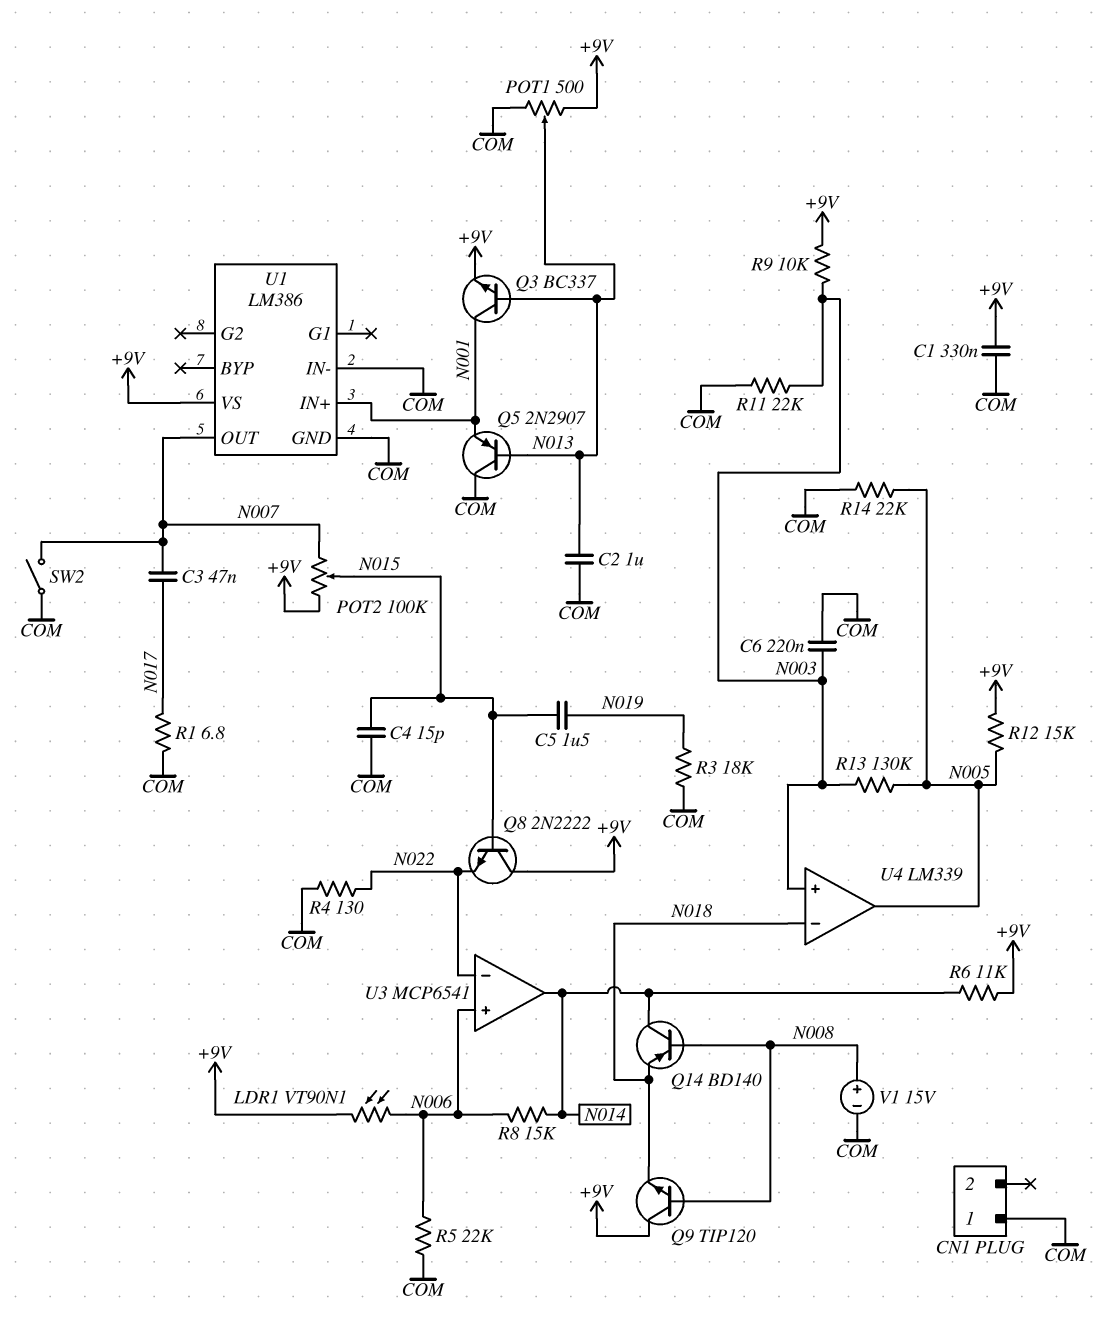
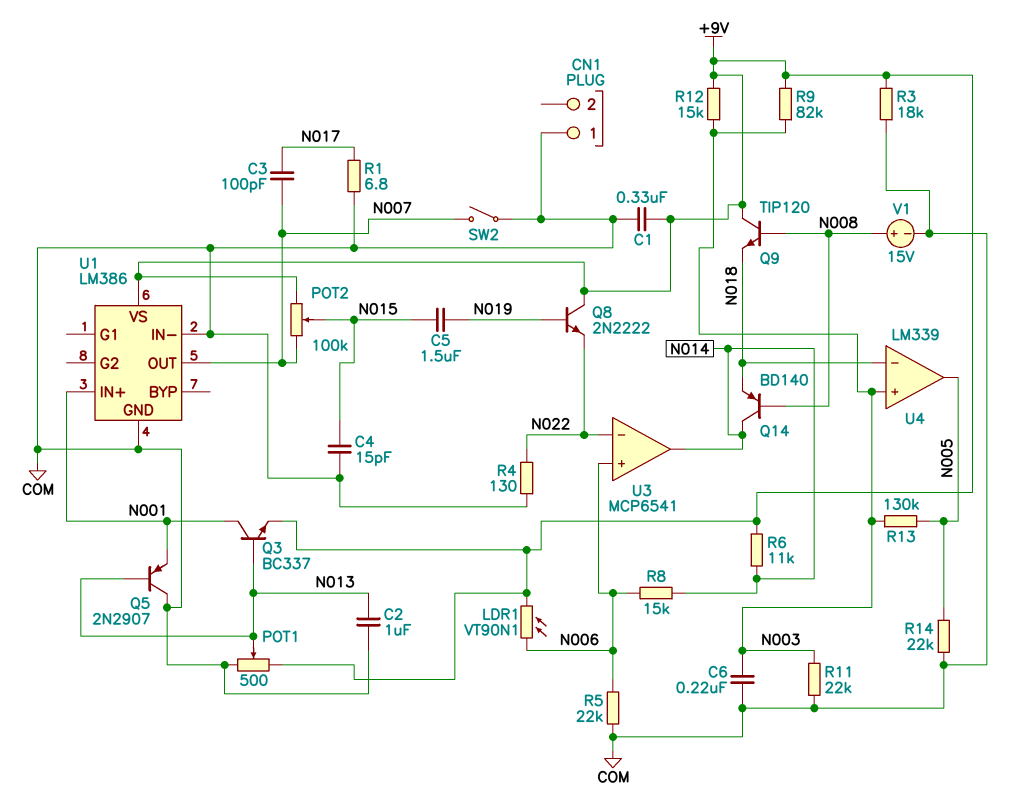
C3: 47nF (N007, N017) -> 100pF (N007, N017)
Q8: NPN 2N2222 (B N015, C +9V, E N022) -> NPN 2N2222 (B N019, C +9V, E N022)
R3: 18k (COM, N019) -> 18k (+9V, COM)
R9: 10k (+9V, N003) -> 82k (+9V, N003)
R12: 15k (+9V, N005) -> 15k (+9V, N003)

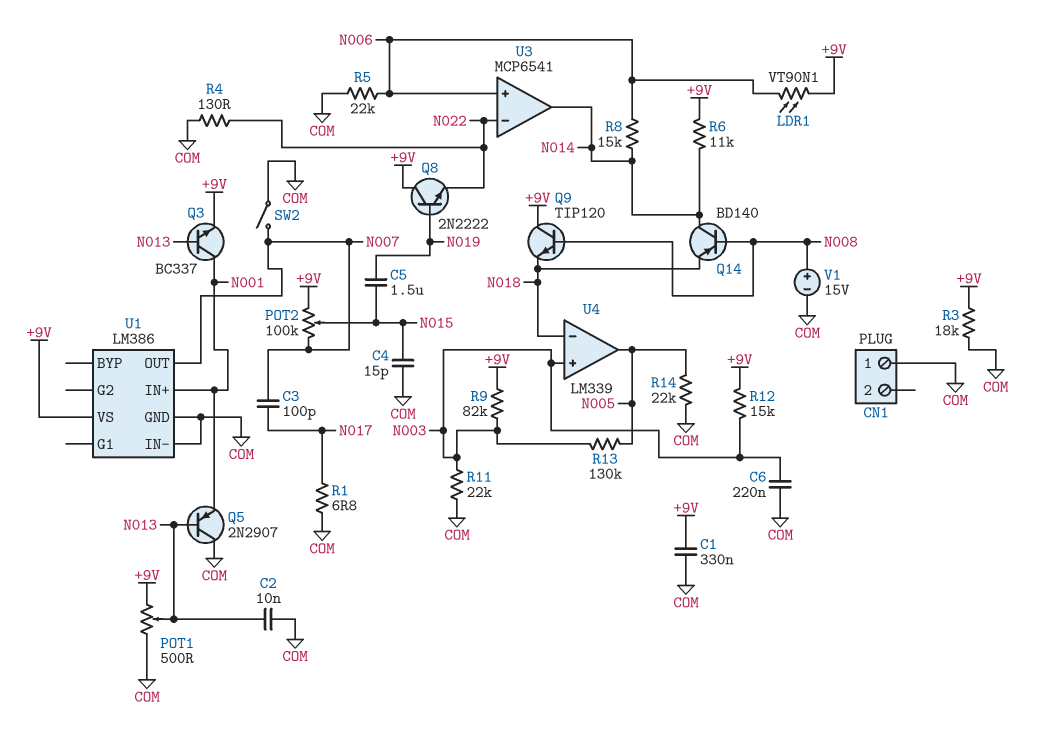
C2: 1uF (COM, N013) -> 10nF (COM, N013)

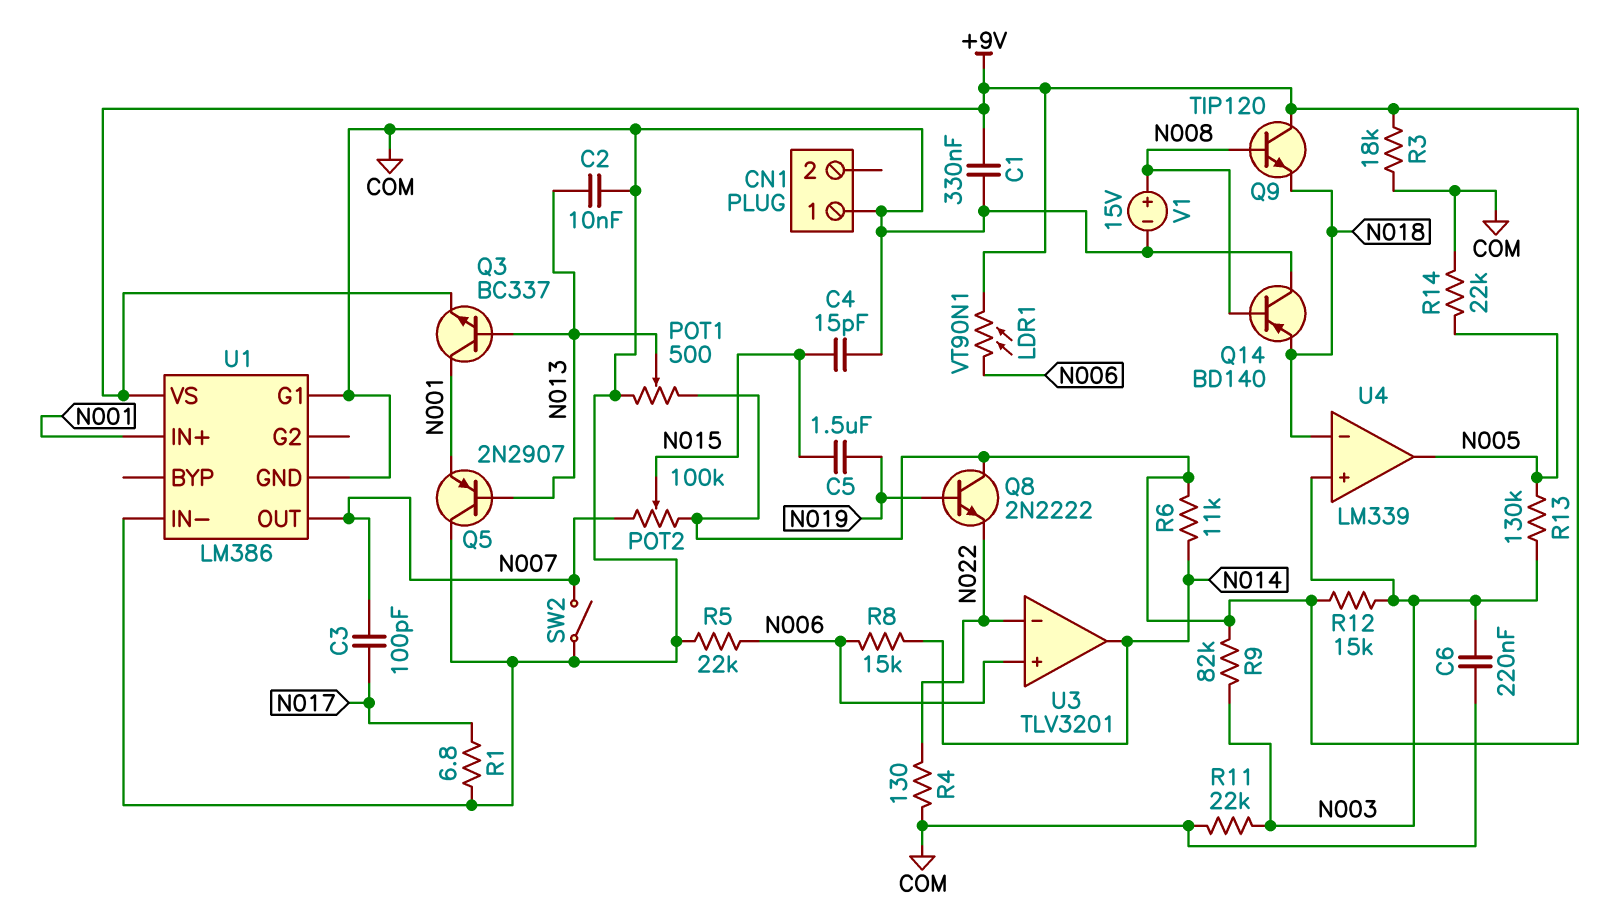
Q14: PNP BD140 (B N008, C N014, E N018) -> PNP BD140 (B N008, C COM, E N018)
U1 pin G1: none -> COM
U3: MCP6541 -> TLV3201

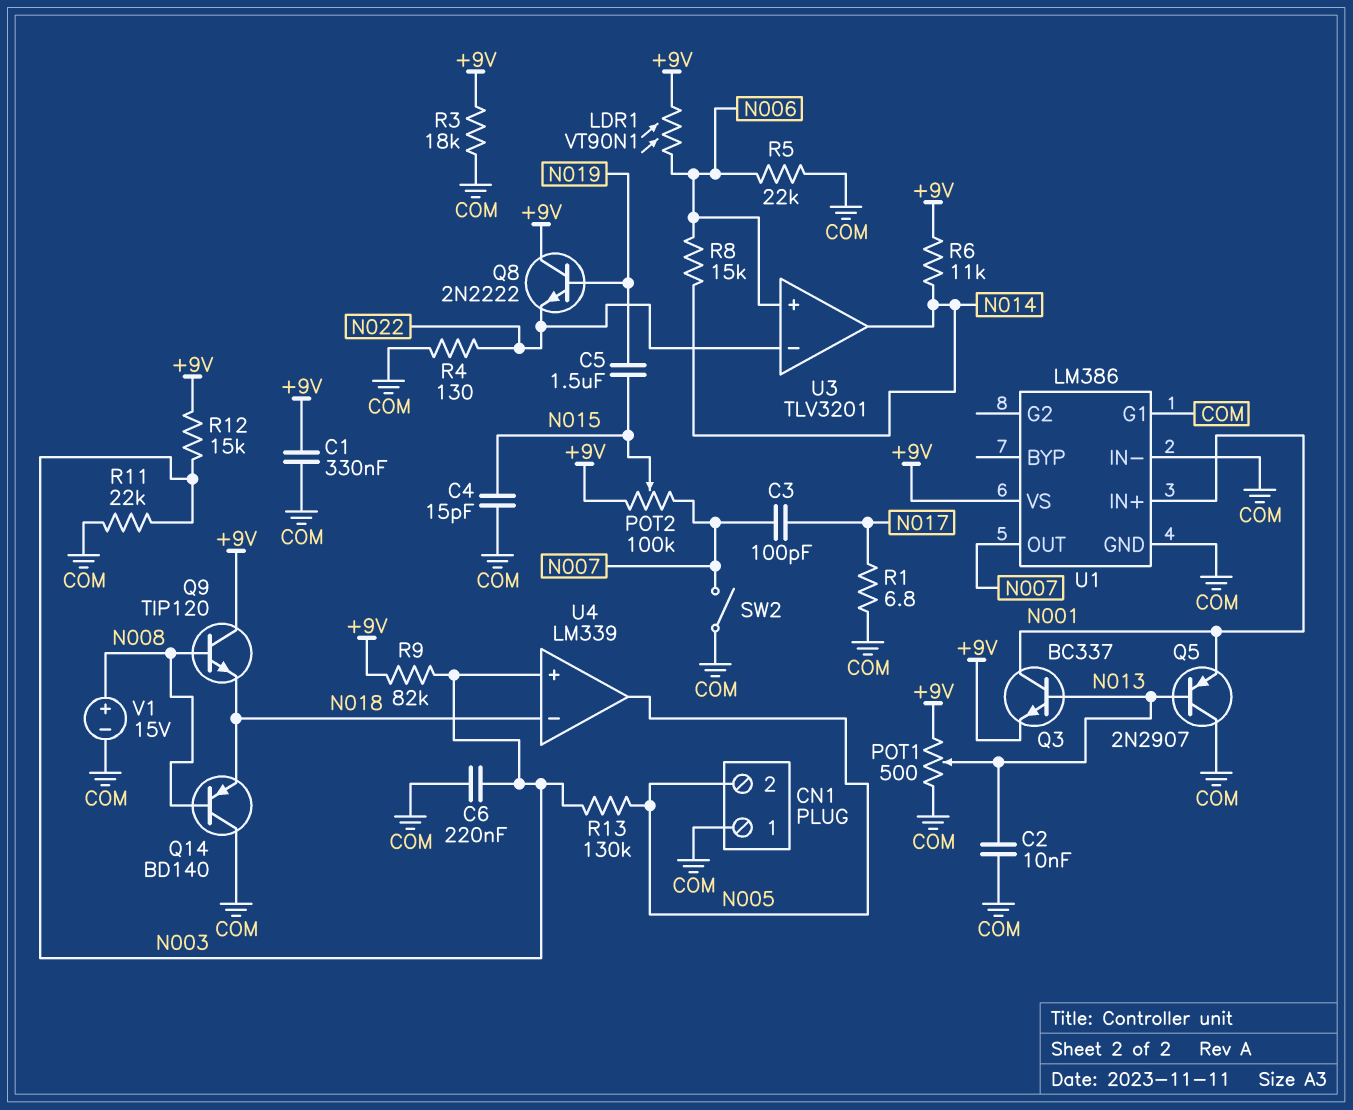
CN1 pin 2: none -> N005
R14: 22k (COM, N005) -> none

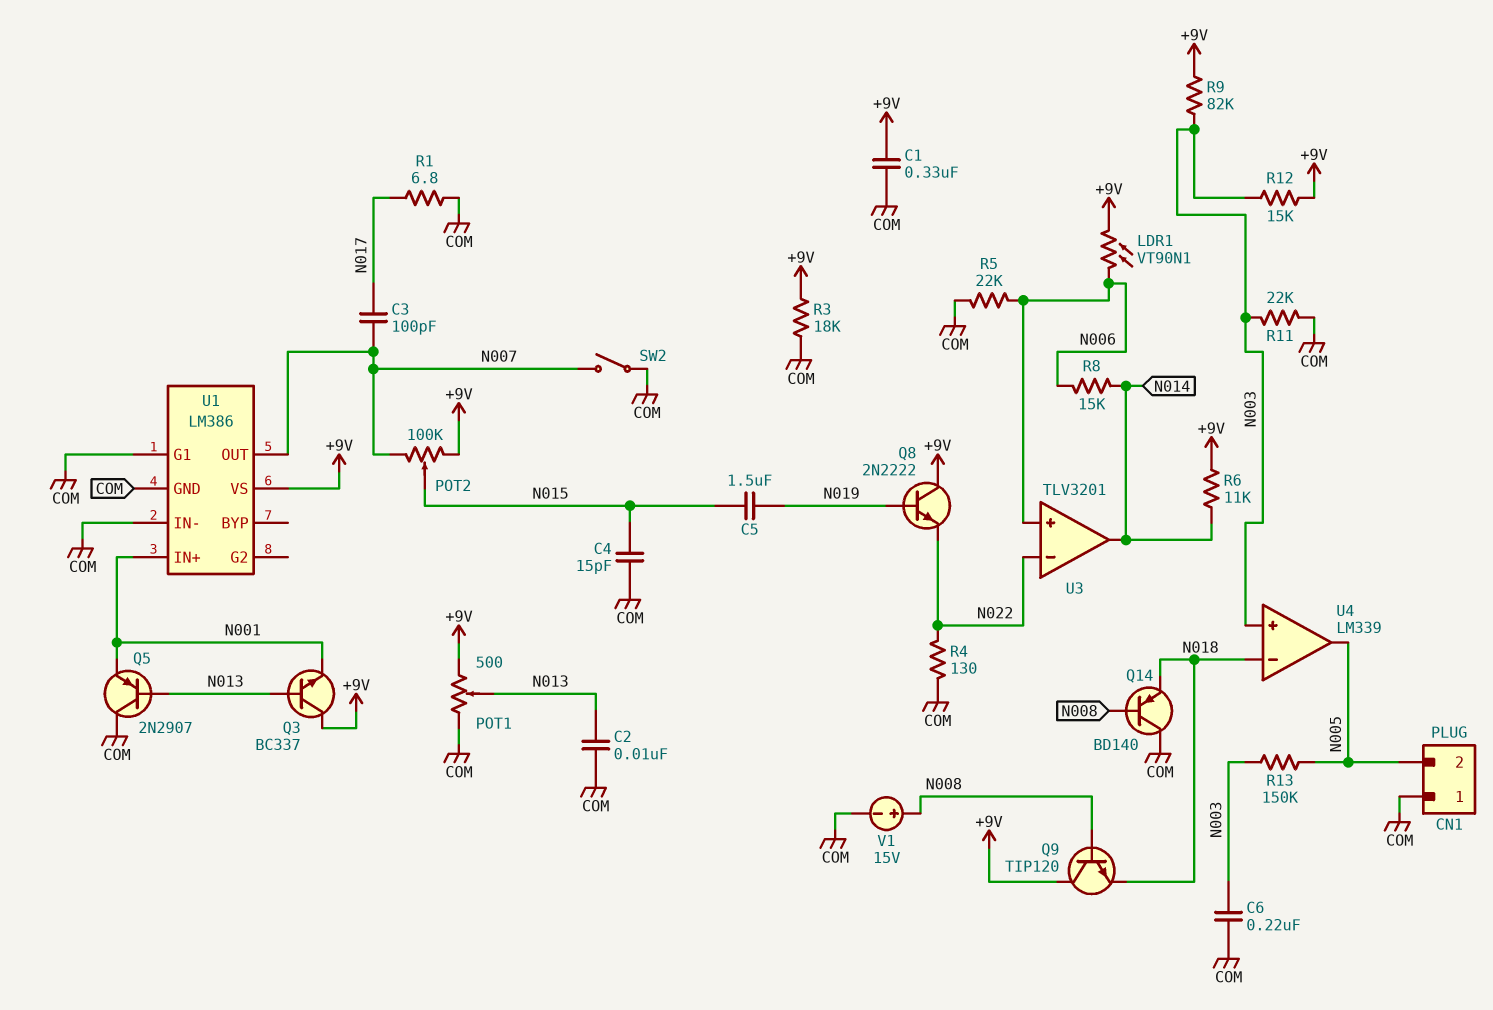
Q3: NPN BC337 (B N013, C N001, E +9V) -> NPN BC337 (B N013, C +9V, E N001)
R13: 130k (N003, N005) -> 150k (N003, N005)

